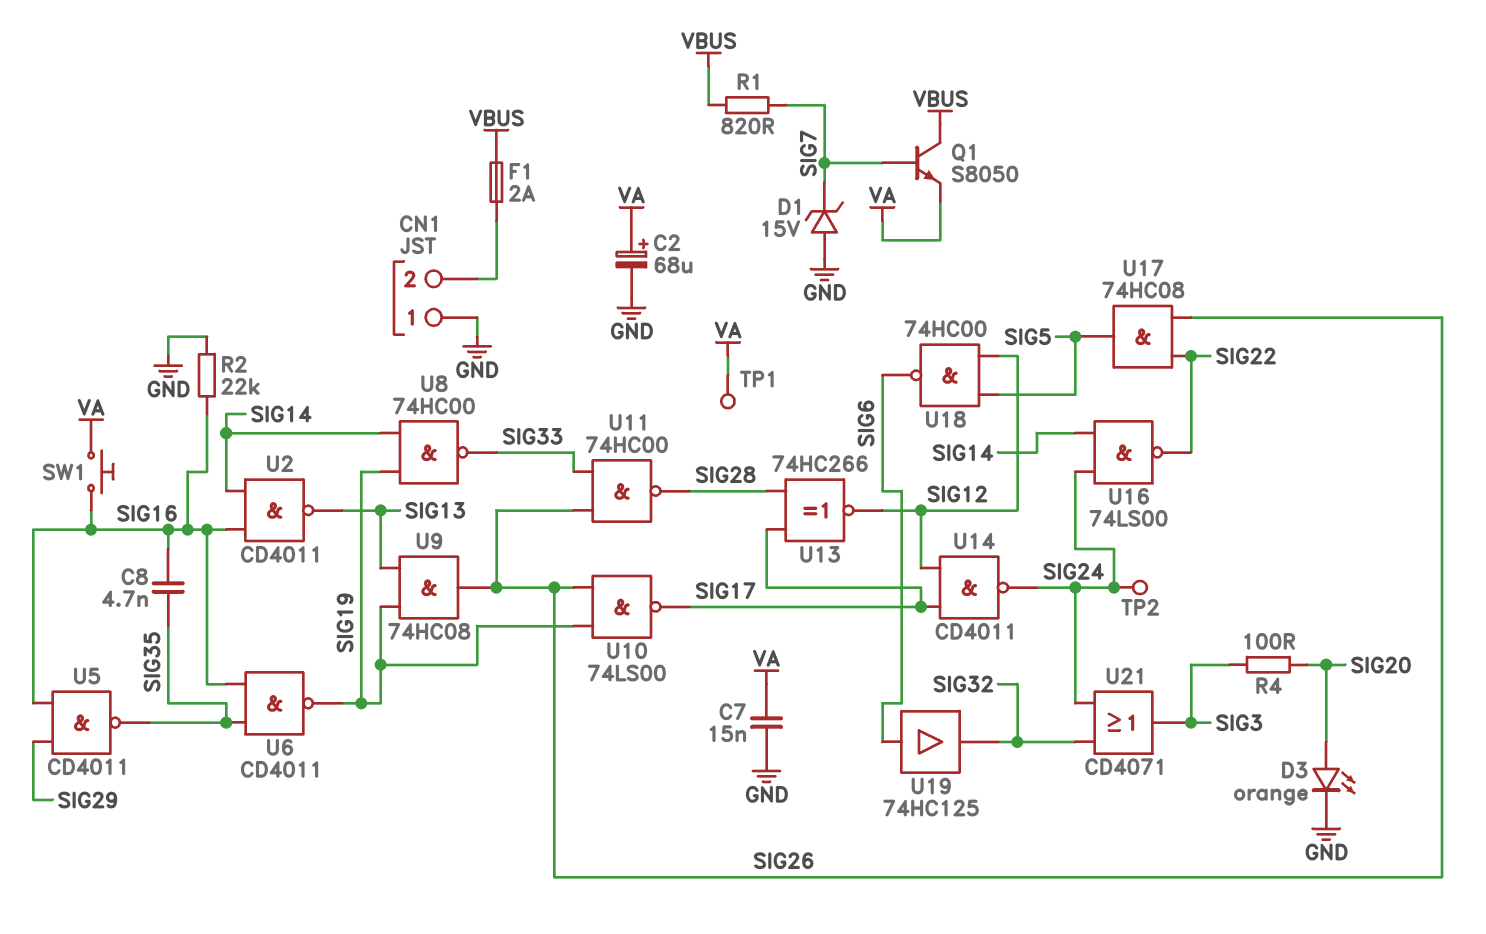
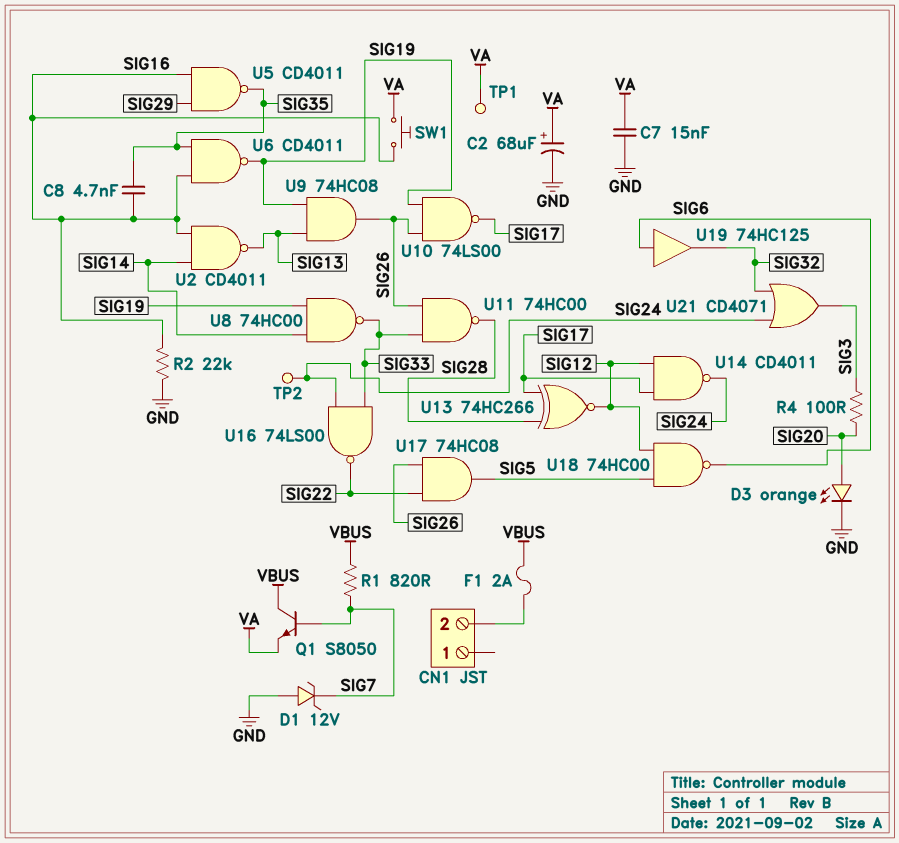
CN1 pin 1: GND -> none
D1: zener 15V (A GND, K SIG7) -> zener 12V (A GND, K SIG7)
U16: NAND 74LS00 (in SIG14, in SIG24, out SIG22) -> NAND 74LS00 (in SIG24, in SIG33, out SIG22)

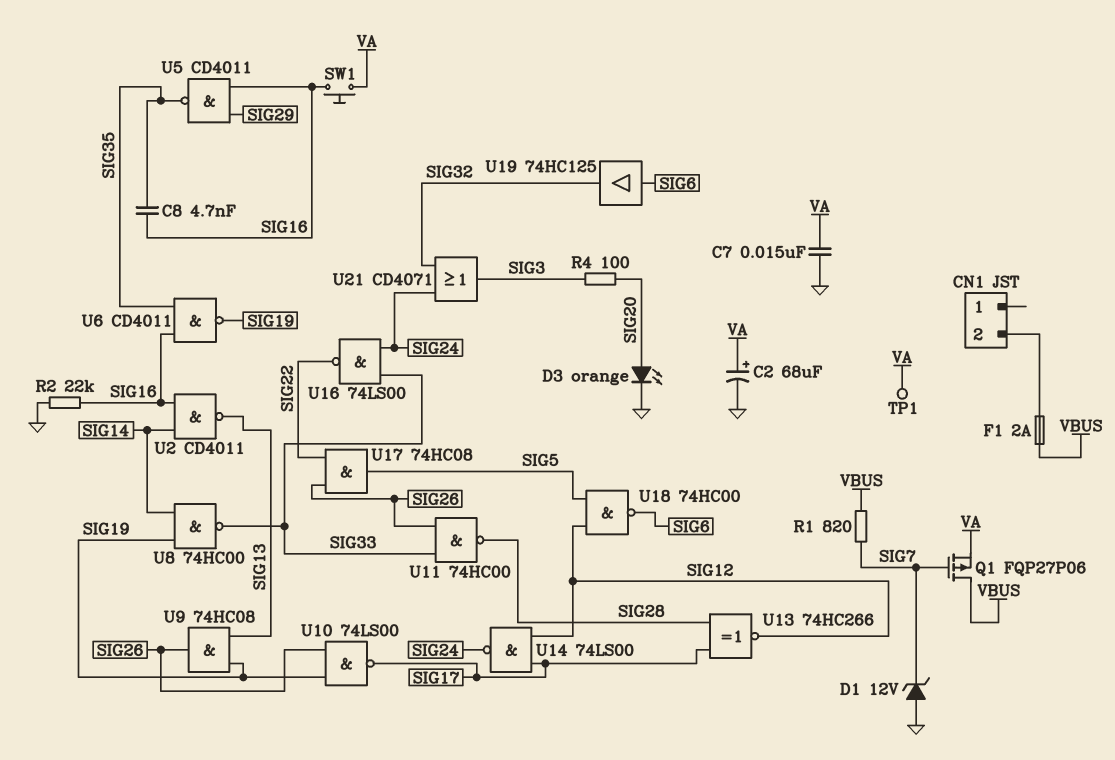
Q1: NPN S8050 (B SIG7, C VBUS, E VA) -> PMOS FQP27P06 (G SIG7, D VBUS, S VA)
TP2: test point (SIG24) -> none
U14: NAND CD4011 (in SIG12, in SIG17, out SIG24) -> NAND 74LS00 (in SIG12, in SIG17, out SIG24)

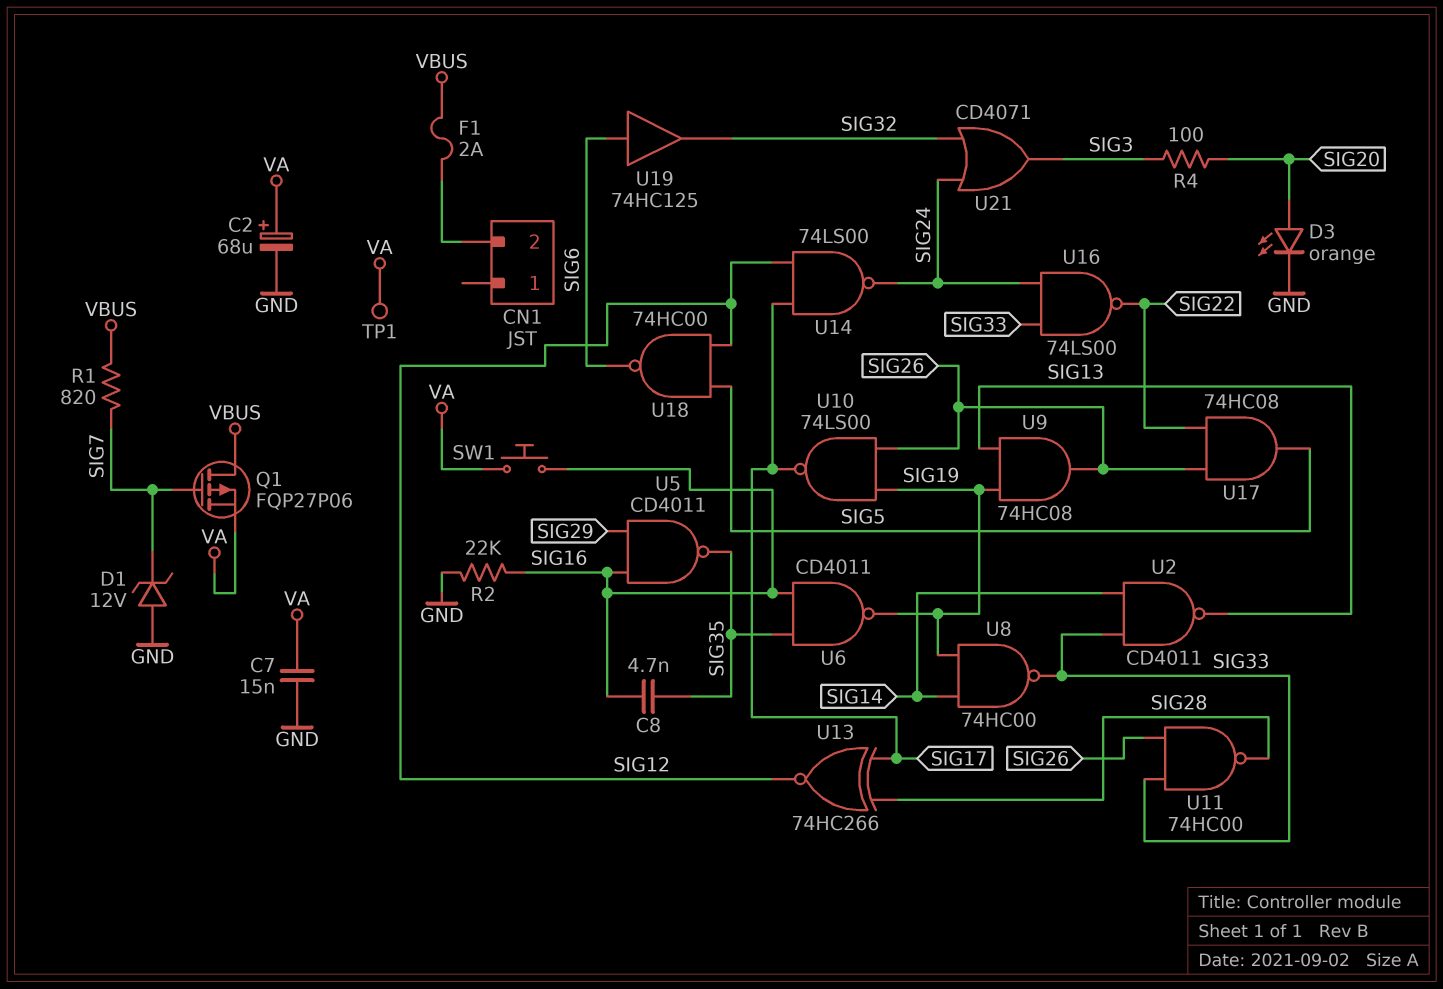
U2: NAND CD4011 (in SIG14, in SIG16, out SIG13) -> NAND CD4011 (in SIG14, in SIG33, out SIG13)

